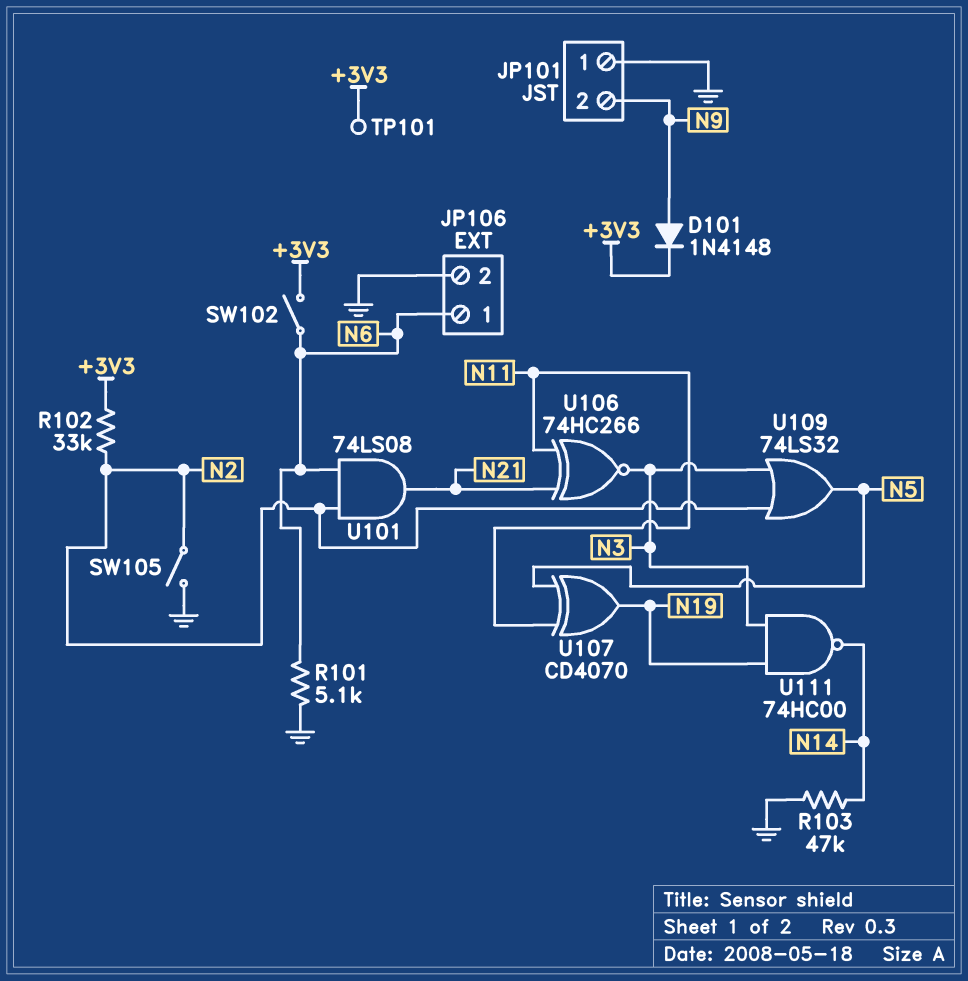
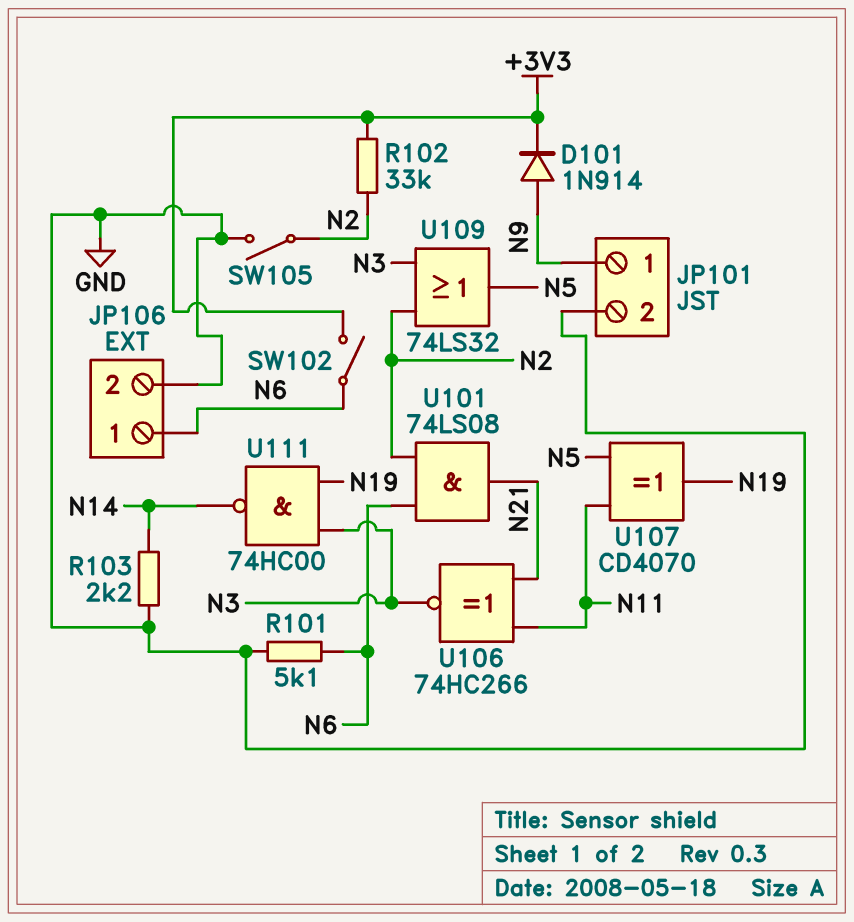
D101: diode 1N4148 (A N9, K +3V3) -> diode 1N914 (A N9, K +3V3)
JP101 pin 1: GND -> N9
JP101 pin 2: N9 -> GND
R103: 47k (GND, N14) -> 2.2k (GND, N14)
TP101: test point (+3V3) -> none

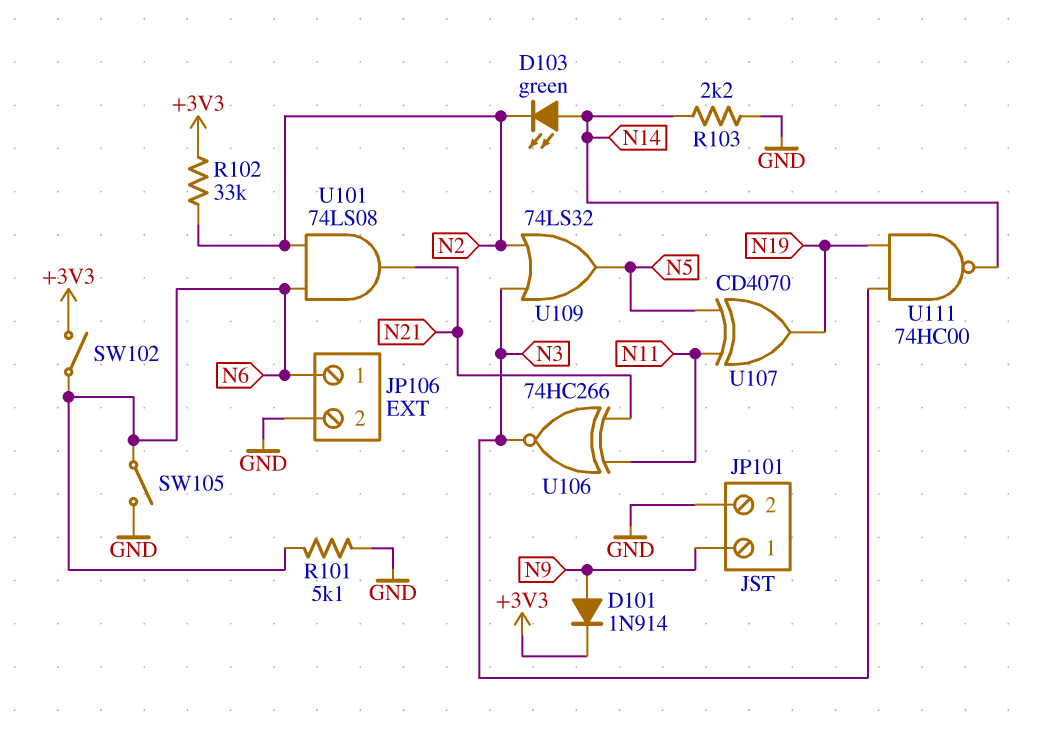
D103: none -> LED green (A N14, K N2)
SW105: switch (GND, N2) -> switch (GND, N6)

